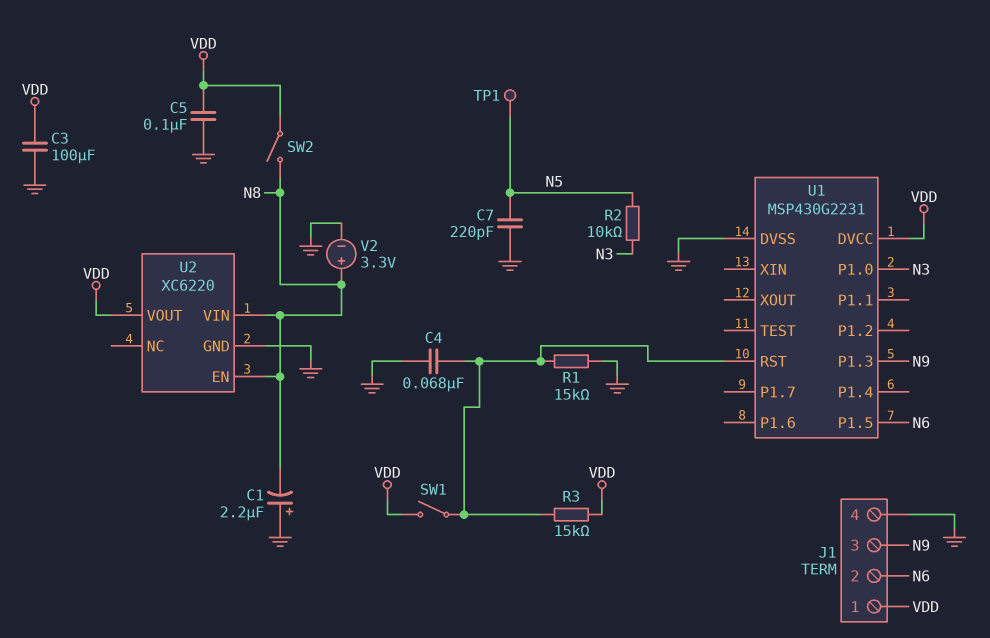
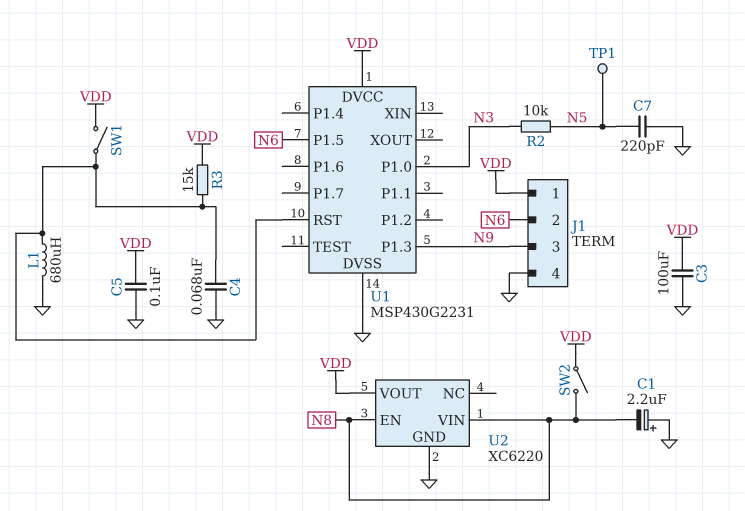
L1: none -> 680uH (GND, U1/RST)
R1: 15k (GND, U1/RST) -> none
V2: 3.3V (plus N8, minus GND) -> none

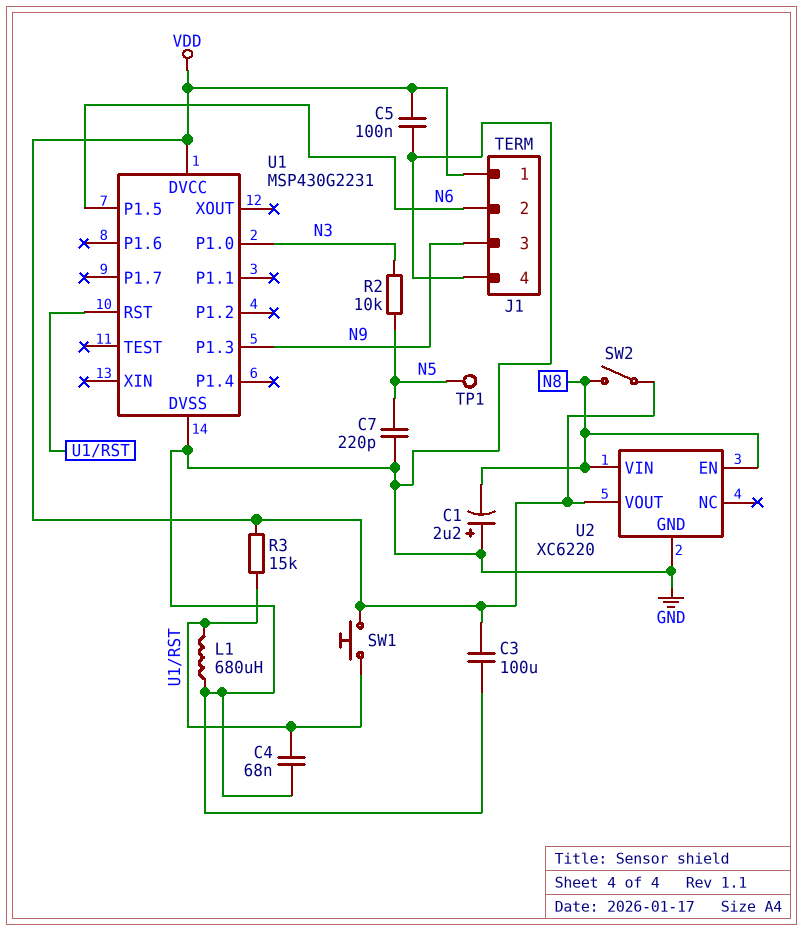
SW1: switch (U1/RST, VDD) -> button (U1/RST, VDD)

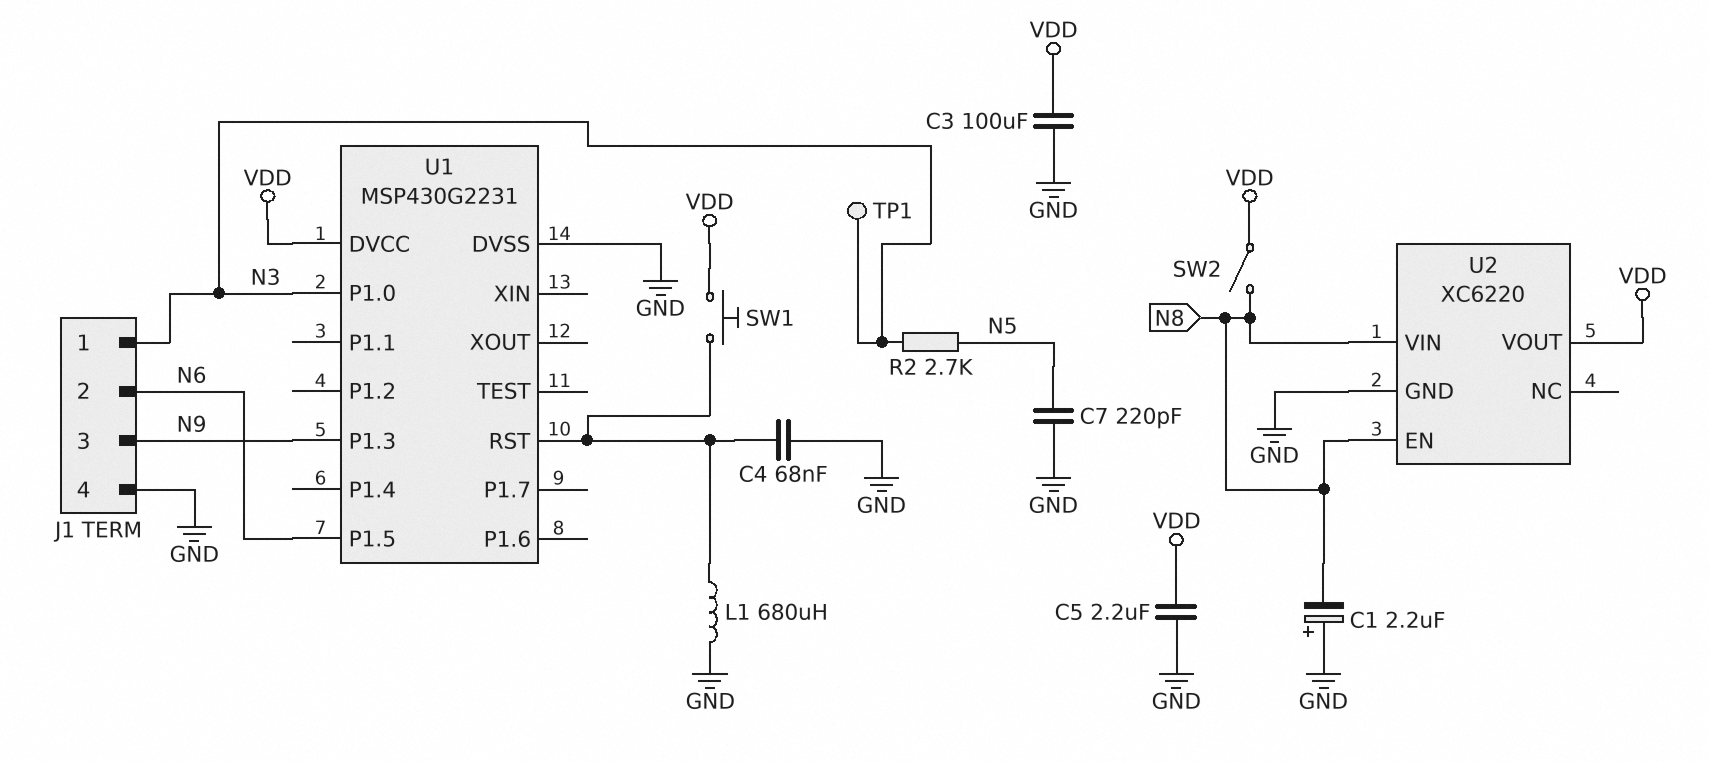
C5: 100nF (GND, VDD) -> 2.2uF (GND, VDD)
J1 pin 1: VDD -> N3
R2: 10k (N3, N5) -> 2.7k (N3, N5)
R3: 15k (U1/RST, VDD) -> none
TP1: test point (N5) -> test point (N3)

